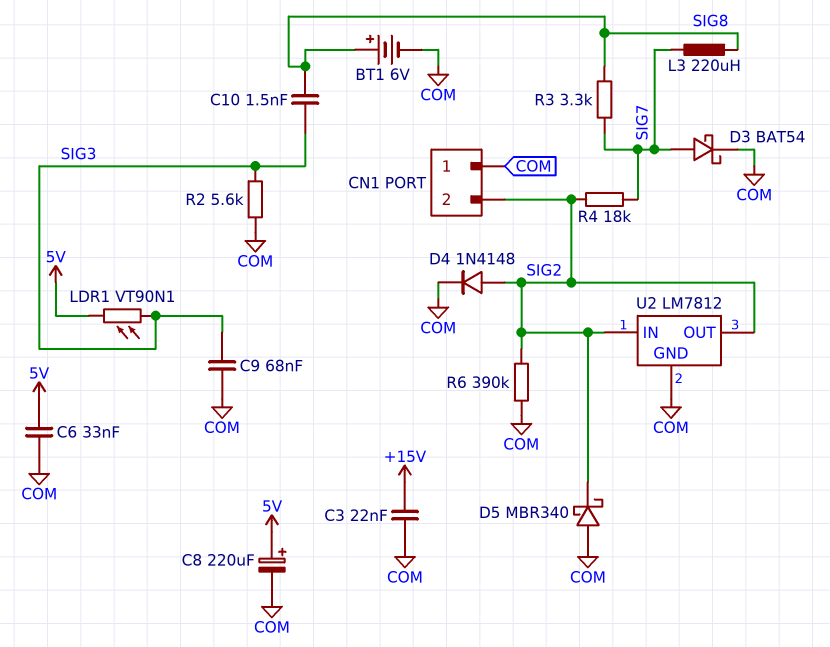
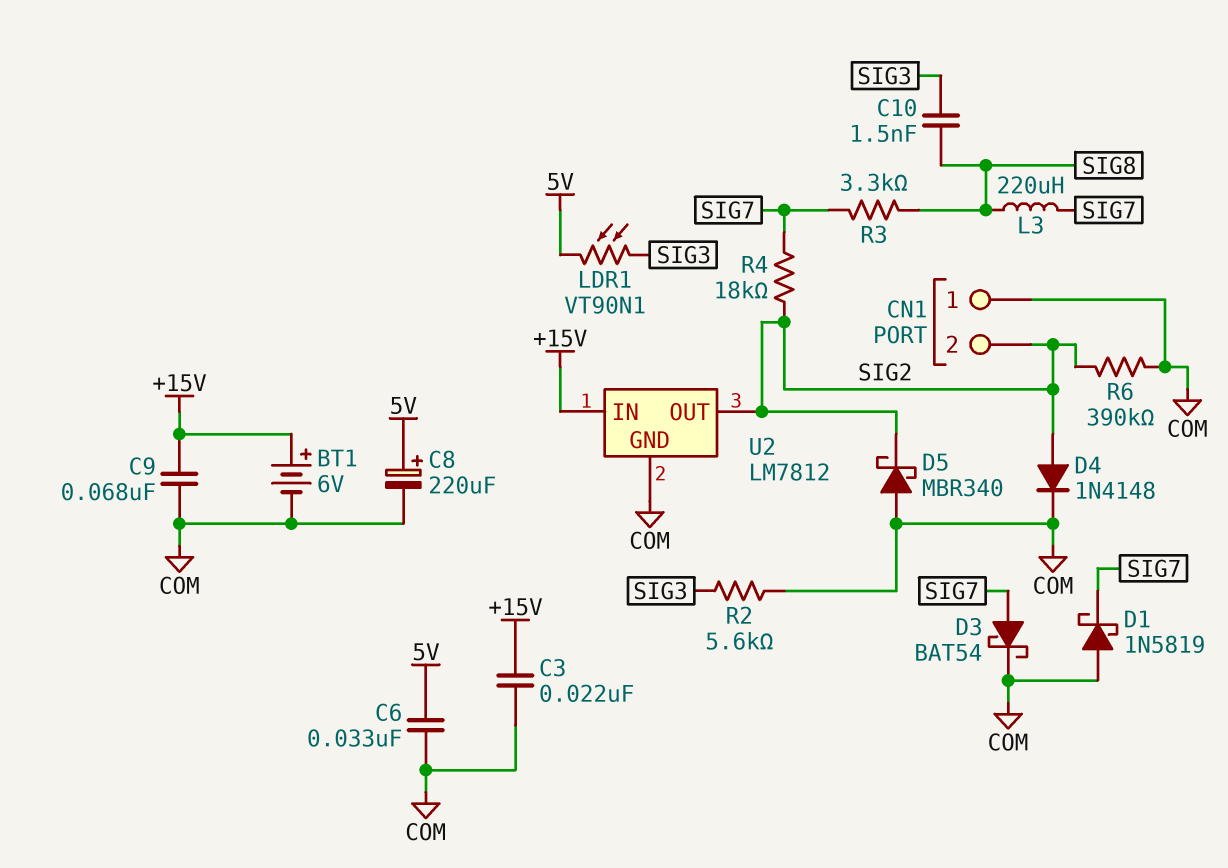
BT1: 6V (plus SIG8, minus COM) -> 6V (plus +15V, minus COM)
C9: 68nF (COM, SIG3) -> 68nF (+15V, COM)
D1: none -> schottky 1N5819 (A COM, K SIG7)
U2 pin IN: SIG2 -> +15V

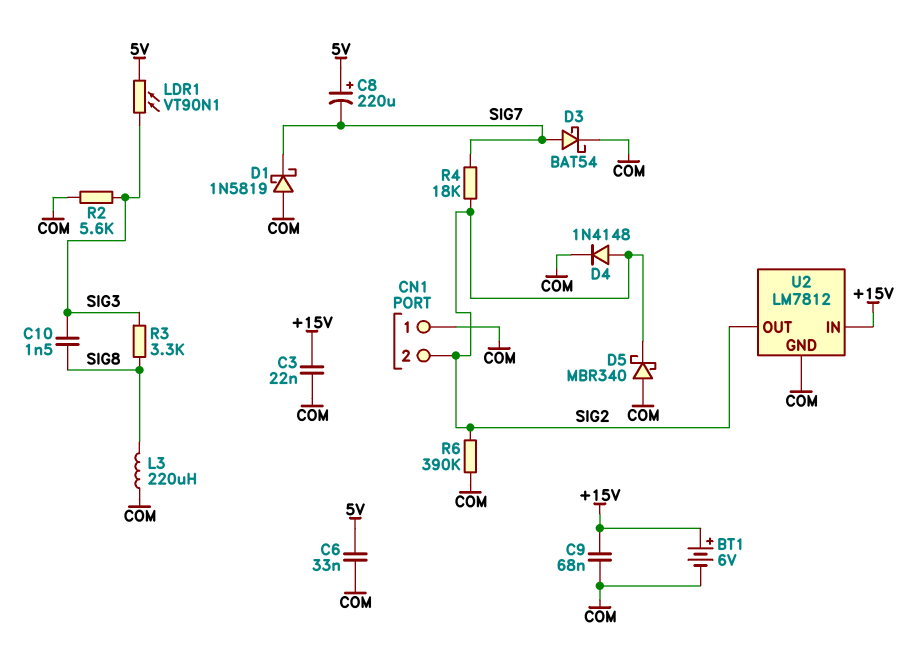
C8: 220uF (plus 5V, minus COM) -> 220uF (plus 5V, minus SIG7)
L3: 220uH (SIG7, SIG8) -> 220uH (COM, SIG8)
R3: 3.3k (SIG7, SIG8) -> 3.3k (SIG3, SIG8)

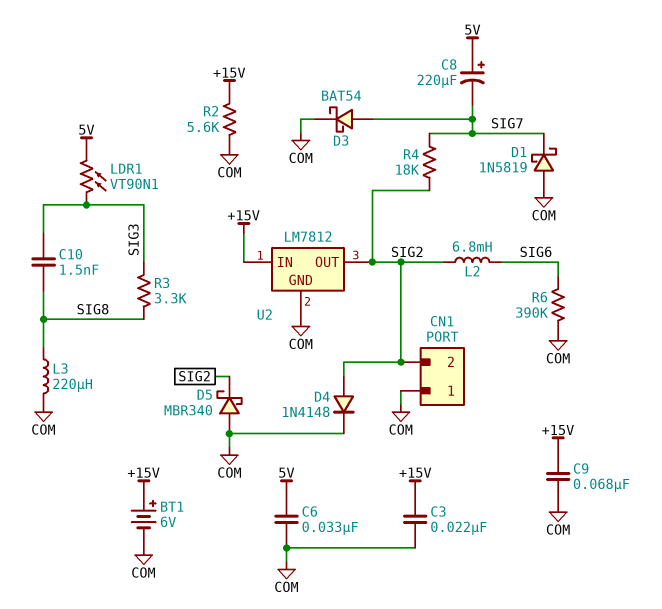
L2: none -> 6.8mH (SIG2, SIG6)
R2: 5.6k (COM, SIG3) -> 5.6k (+15V, COM)
R6: 390k (COM, SIG2) -> 390k (COM, SIG6)

